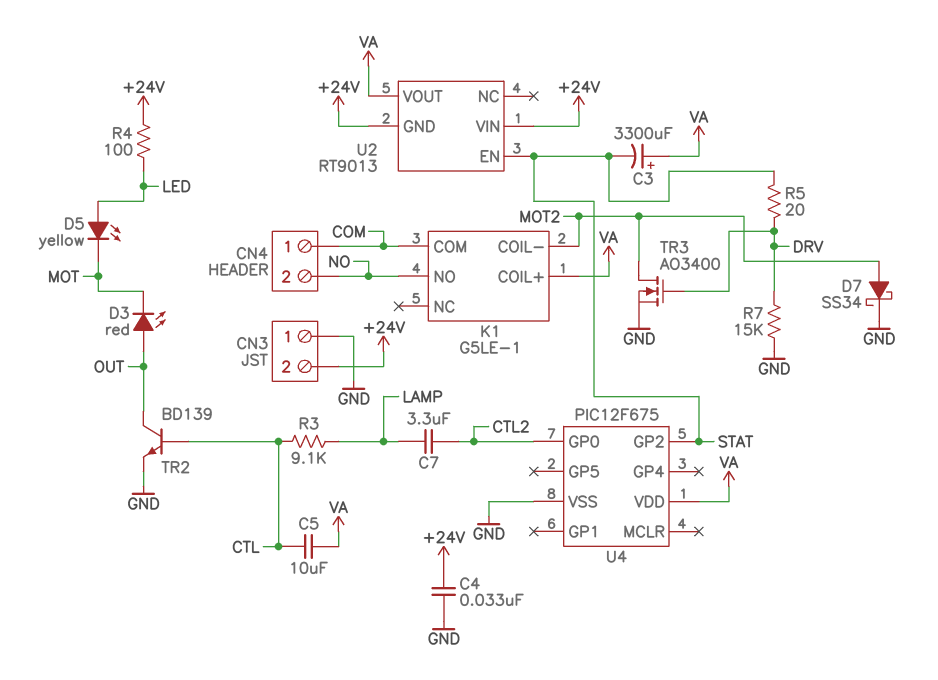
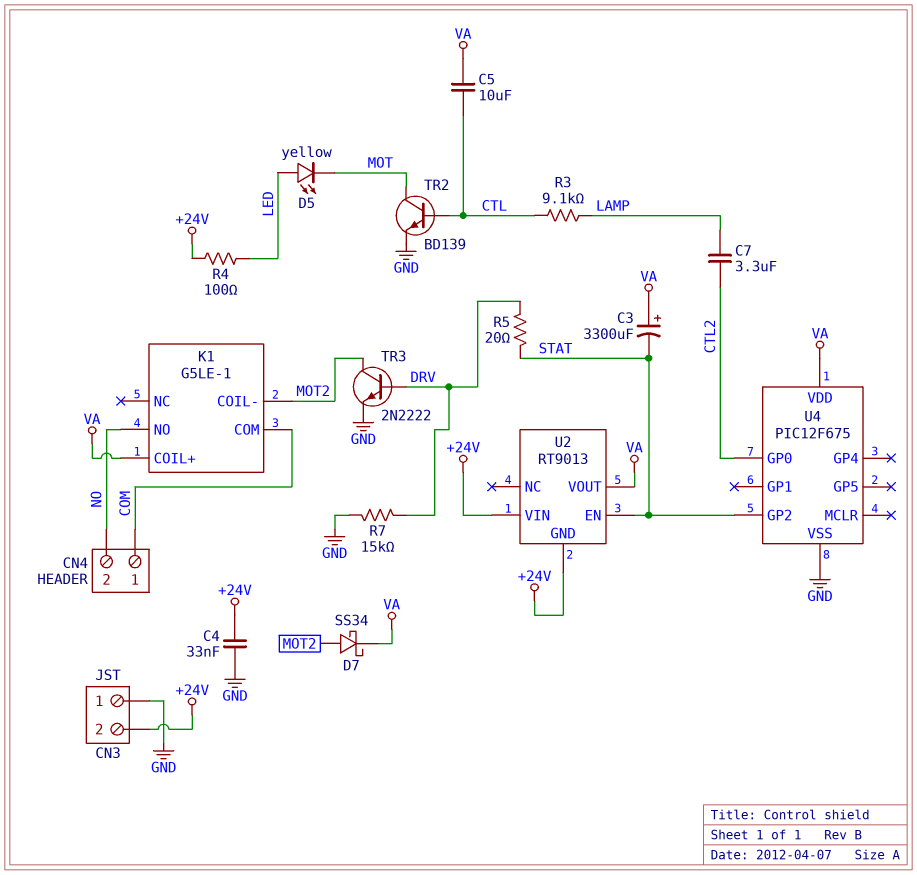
D3: LED red (A OUT, K MOT) -> none
D7: schottky SS34 (A MOT2, K GND) -> schottky SS34 (A MOT2, K VA)
TR2: NPN BD139 (B CTL, C OUT, E GND) -> NPN BD139 (B CTL, C MOT, E GND)
TR3: NMOS AO3400 (G DRV, D MOT2, S GND) -> NPN 2N2222 (B DRV, C MOT2, E GND)

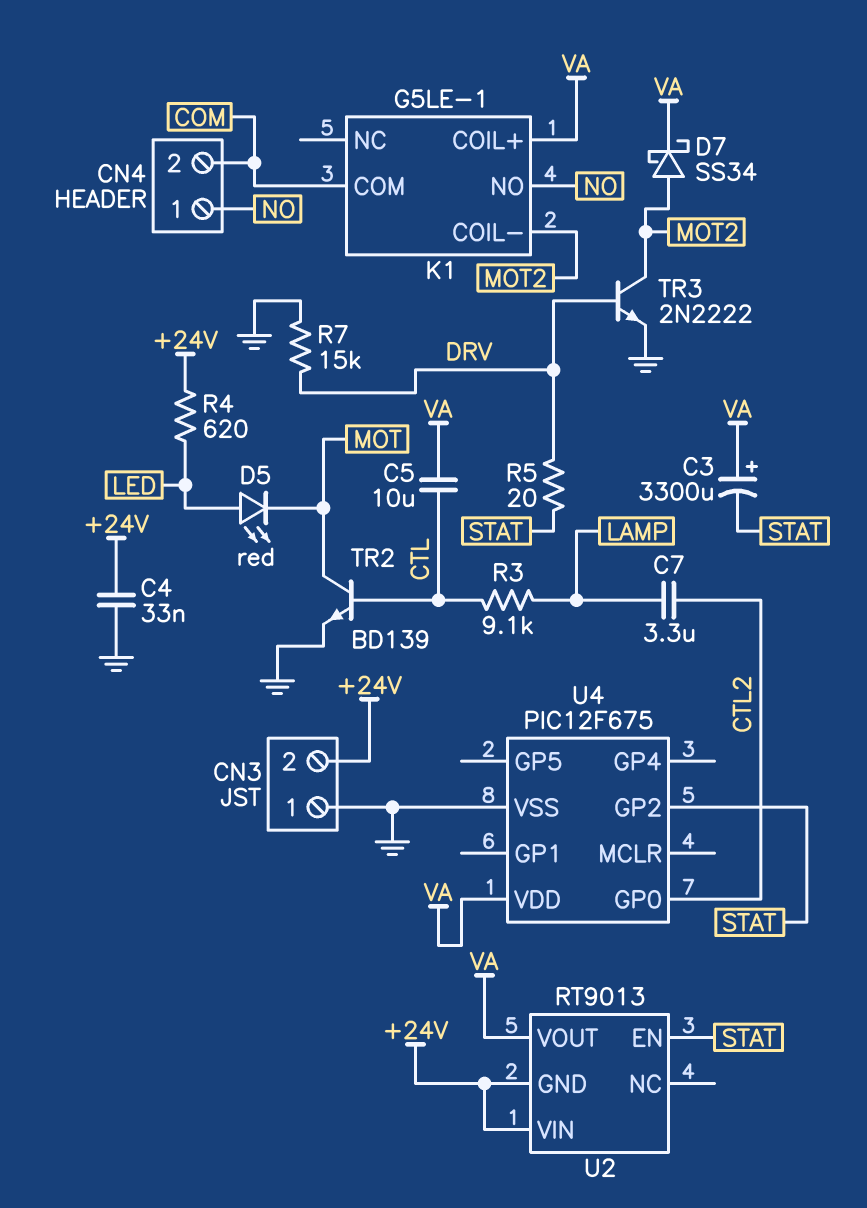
CN4 pin 1: COM -> NO
CN4 pin 2: NO -> COM
D5: LED yellow (A LED, K MOT) -> LED red (A LED, K MOT)
R4: 100 (+24V, LED) -> 620 (+24V, LED)

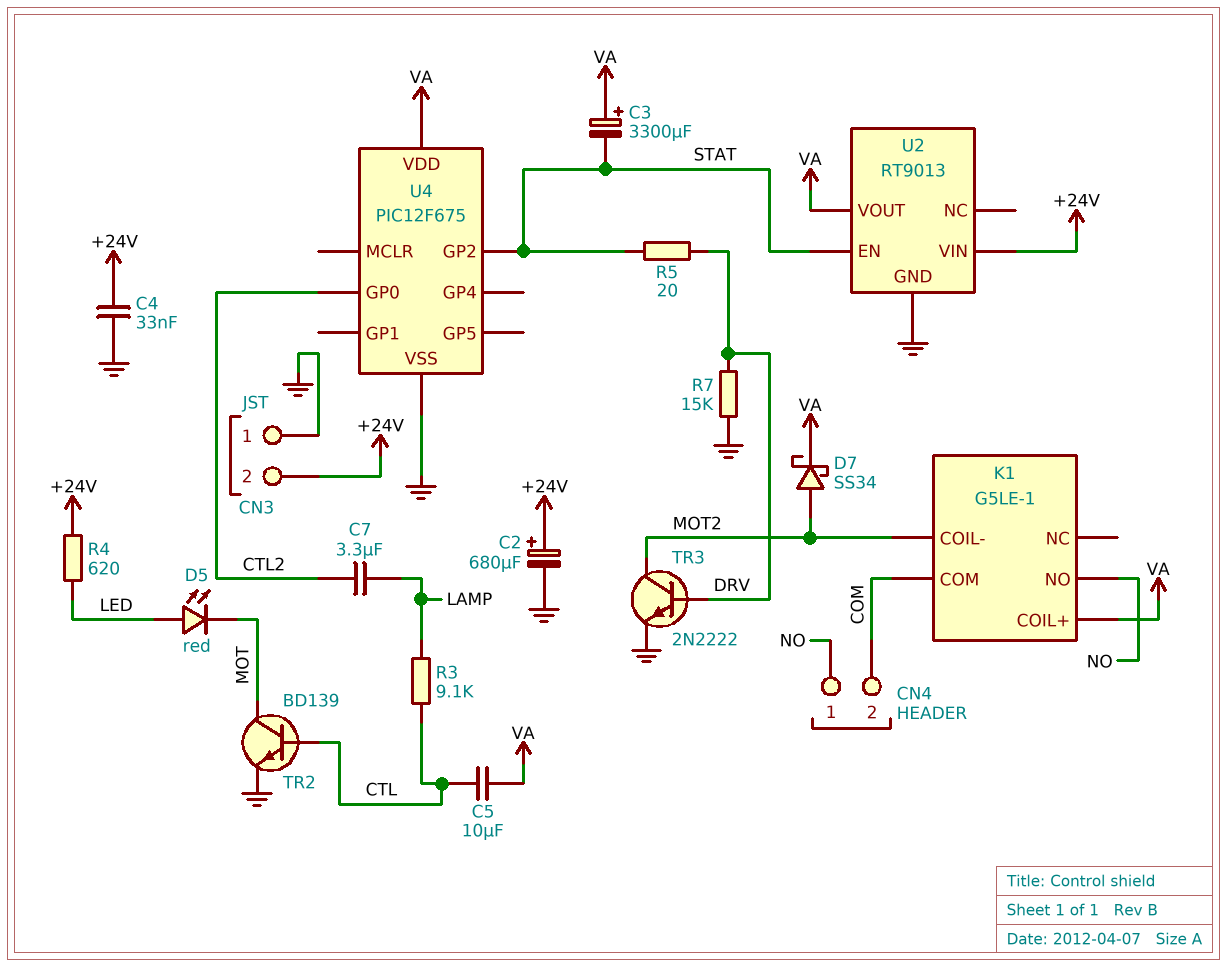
C2: none -> 680uF (plus +24V, minus GND)
U2 pin GND: +24V -> GND

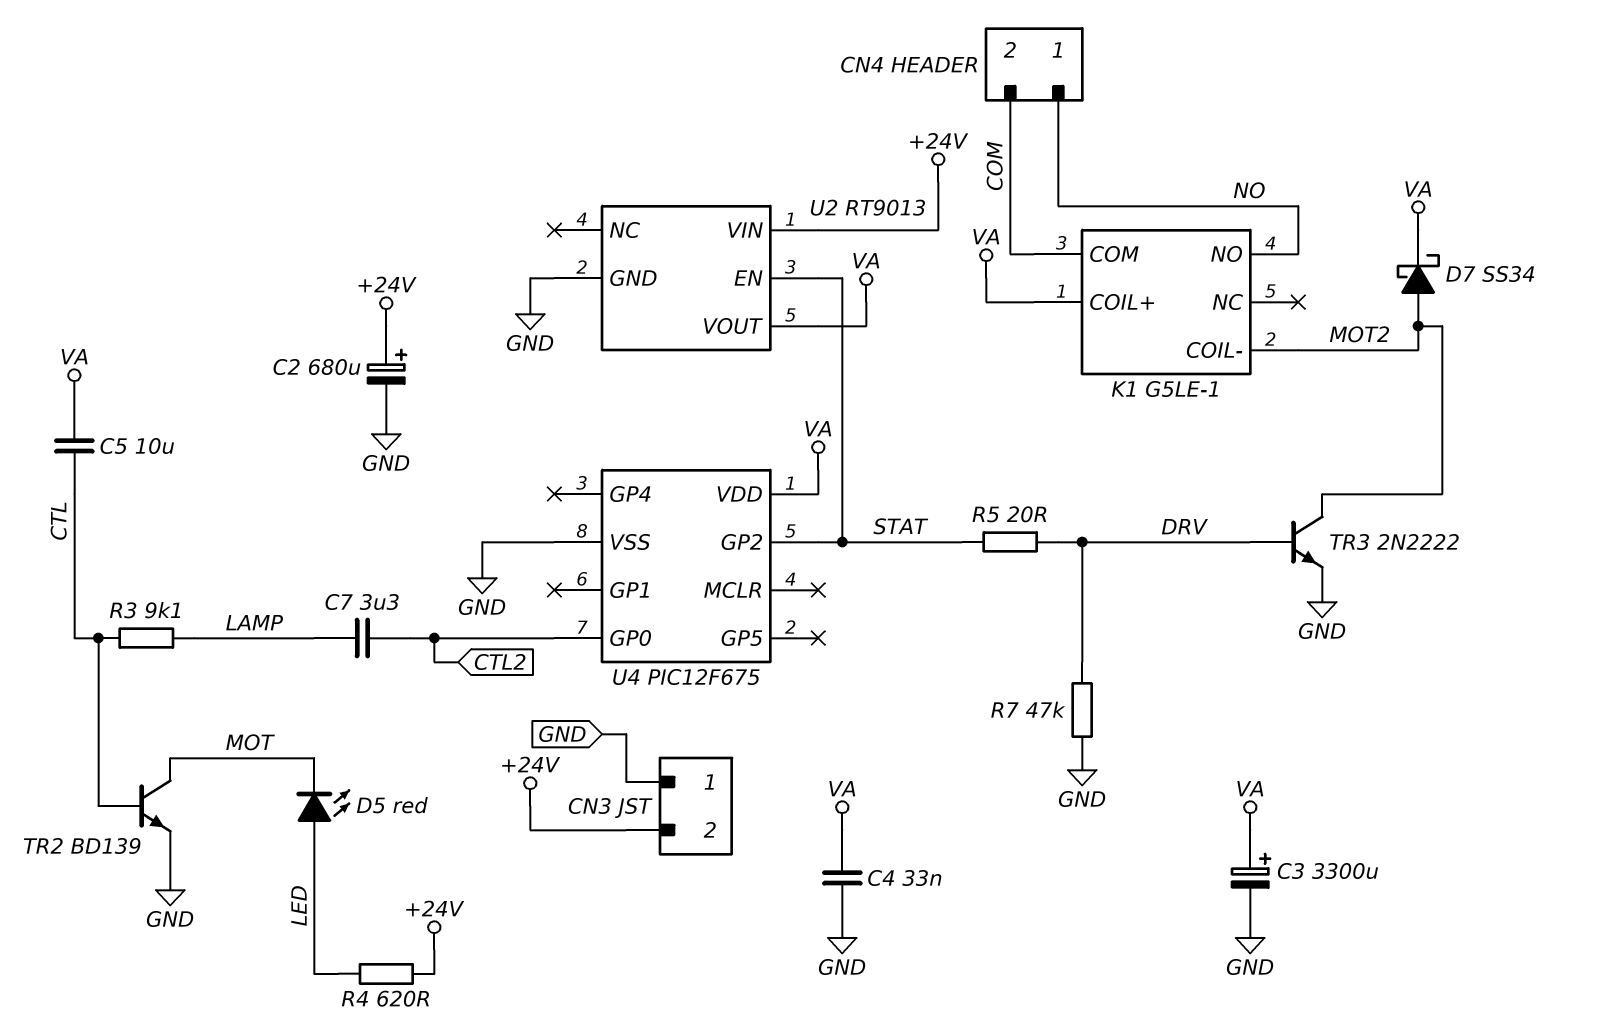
C3: 3300uF (plus VA, minus STAT) -> 3300uF (plus VA, minus GND)
C4: 33nF (+24V, GND) -> 33nF (GND, VA)
R7: 15k (DRV, GND) -> 47k (DRV, GND)

